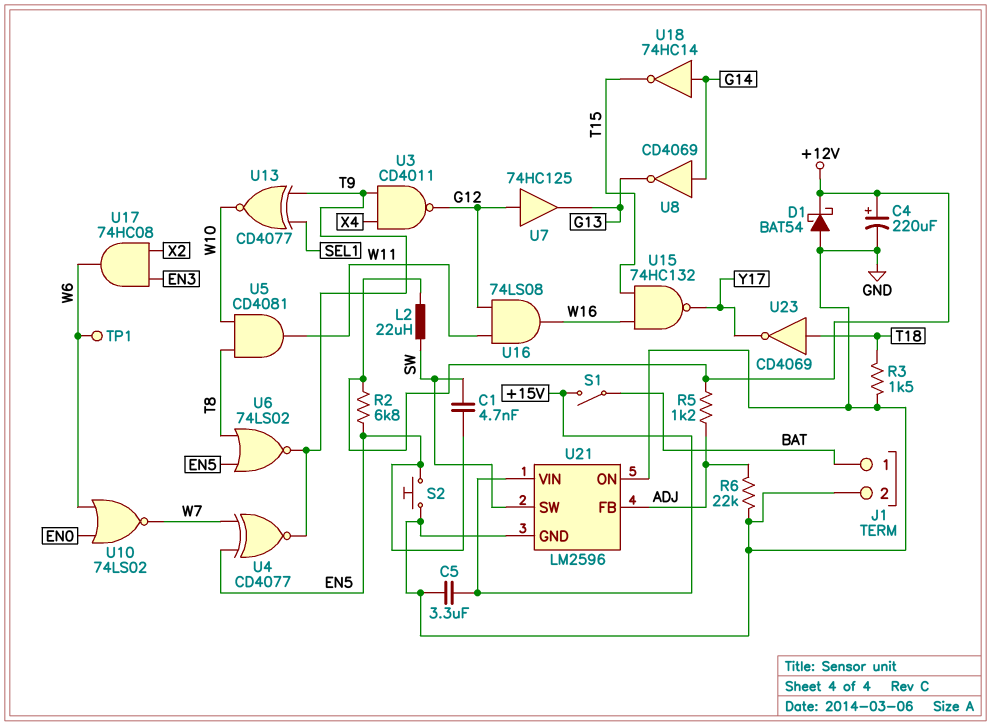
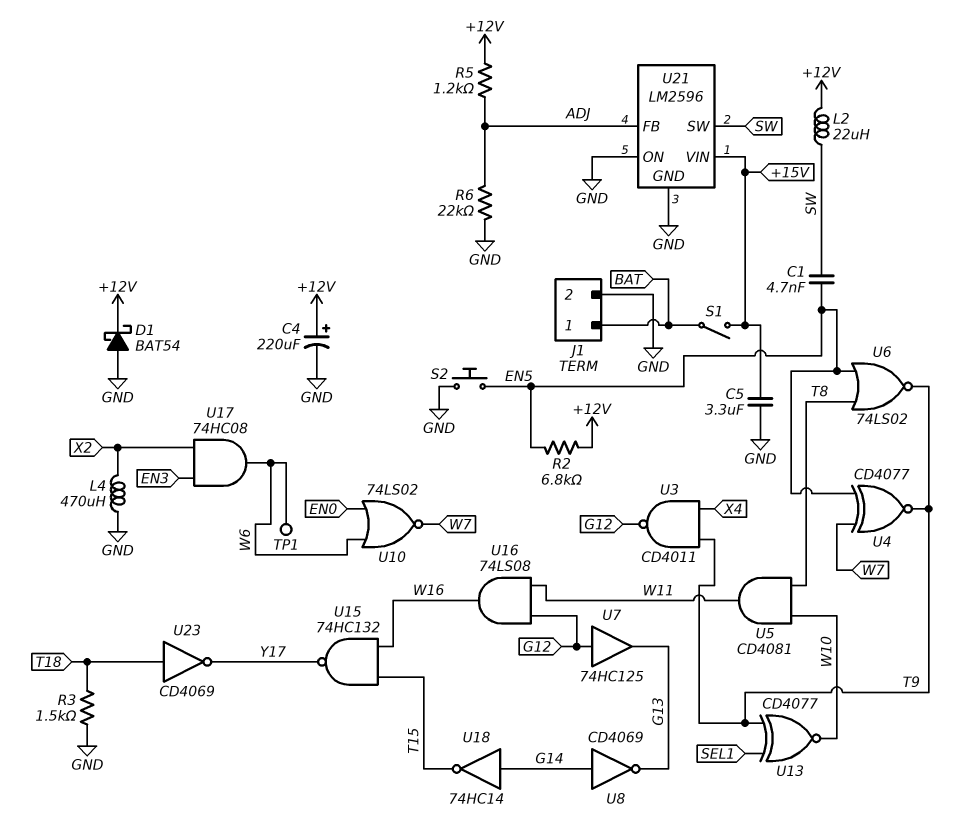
L4: none -> 470uH (GND, X2)

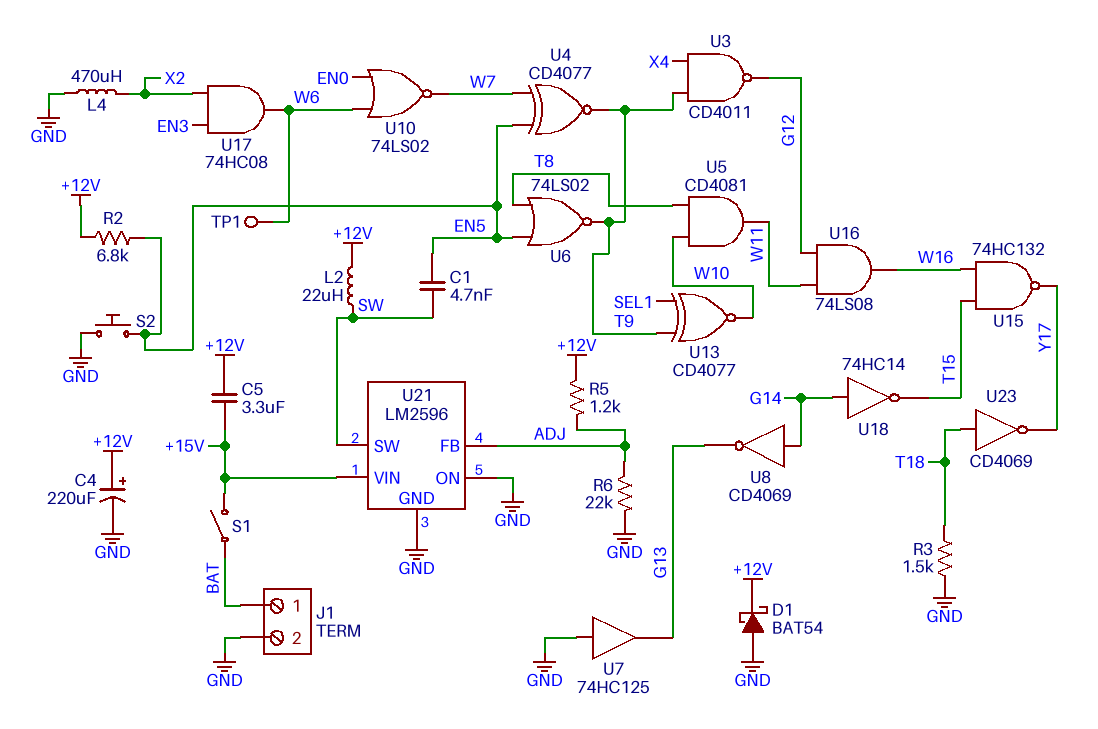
C5: 3.3uF (+15V, GND) -> 3.3uF (+12V, +15V)
U7: buffer 74HC125 (in G12, out G13) -> buffer 74HC125 (in GND, out G13)

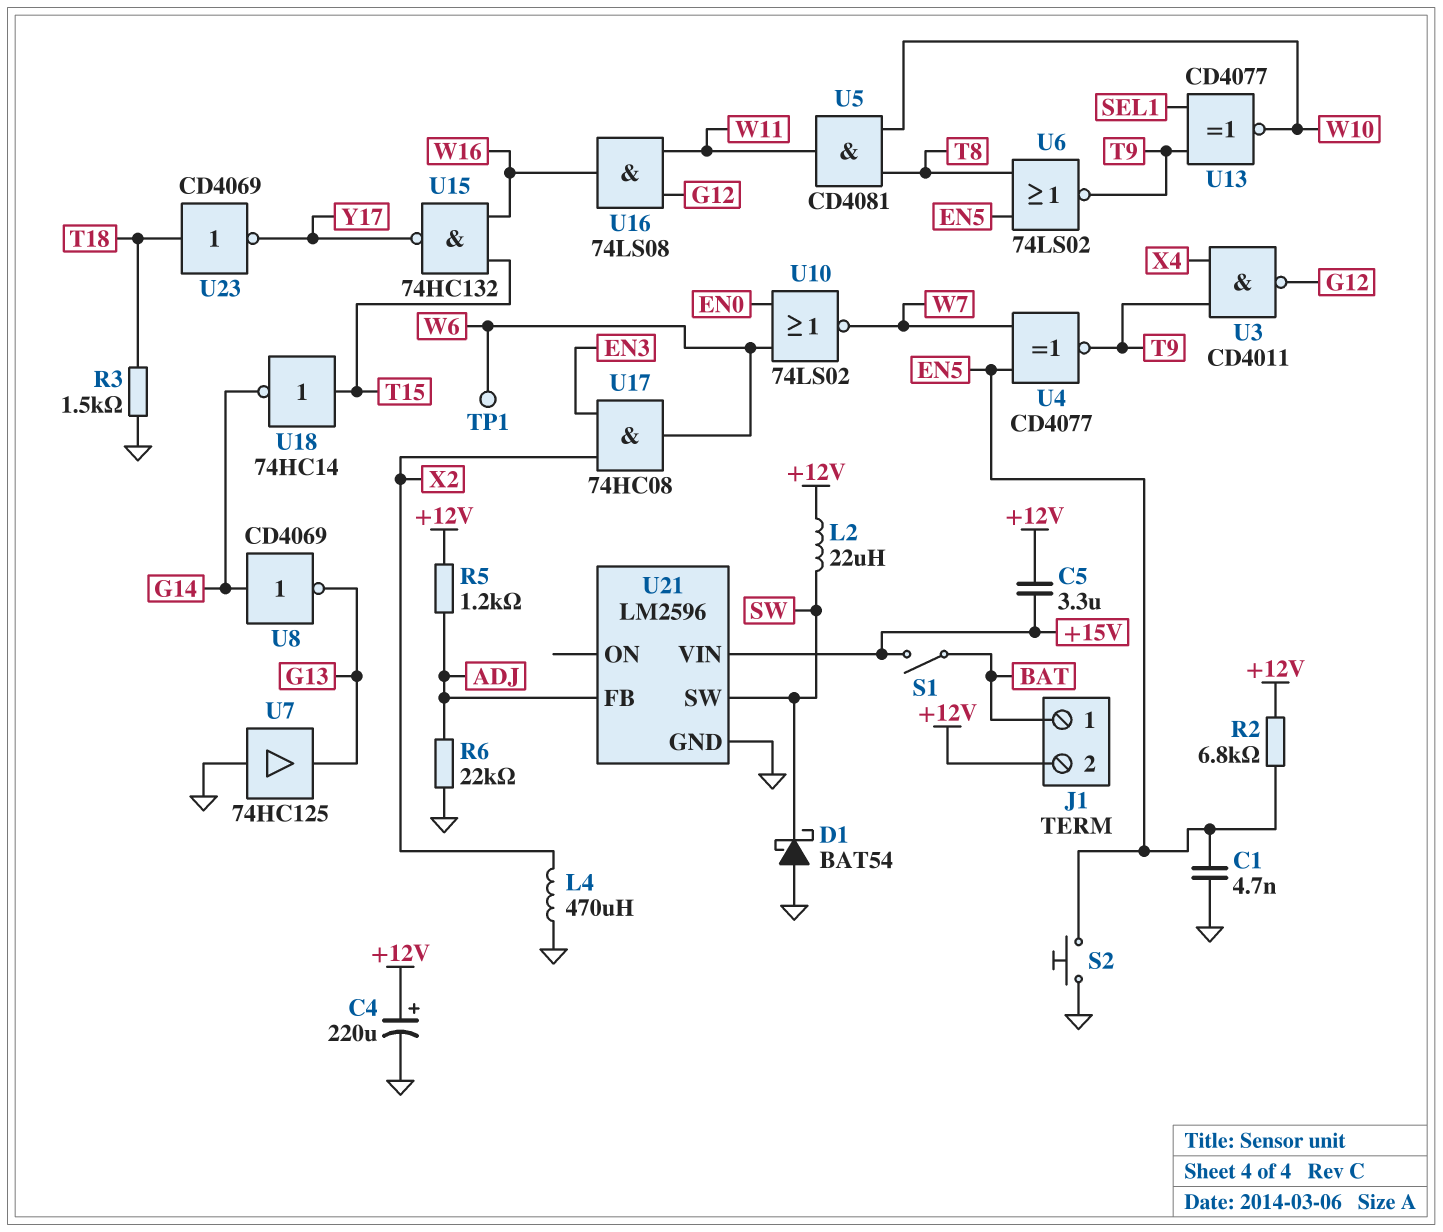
C1: 4.7nF (EN5, SW) -> 4.7nF (EN5, GND)
D1: schottky BAT54 (A GND, K +12V) -> schottky BAT54 (A GND, K SW)
J1 pin 2: GND -> +12V
U18: NOT 74HC14 (in G14, out T15) -> NOT 74HC14 (in T15, out G14)
U21 pin ON: GND -> none

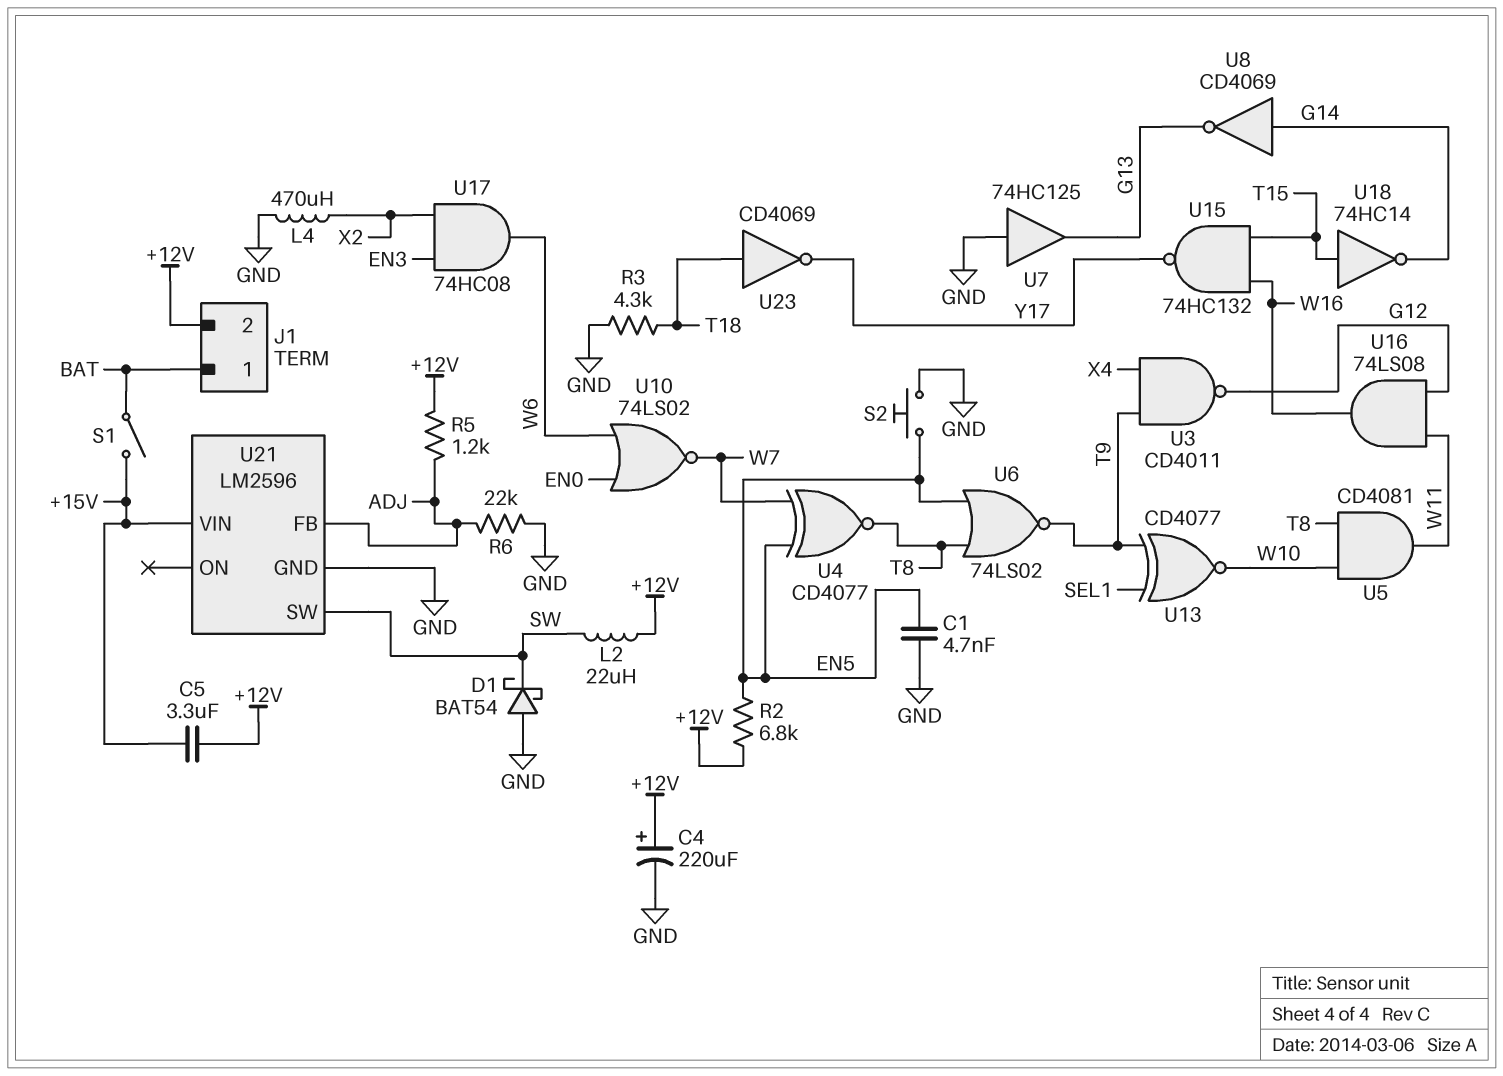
R3: 1.5k (GND, T18) -> 4.3k (GND, T18)
TP1: test point (W6) -> none
U4: XNOR CD4077 (in EN5, in W7, out T9) -> XNOR CD4077 (in EN5, in W7, out T8)

